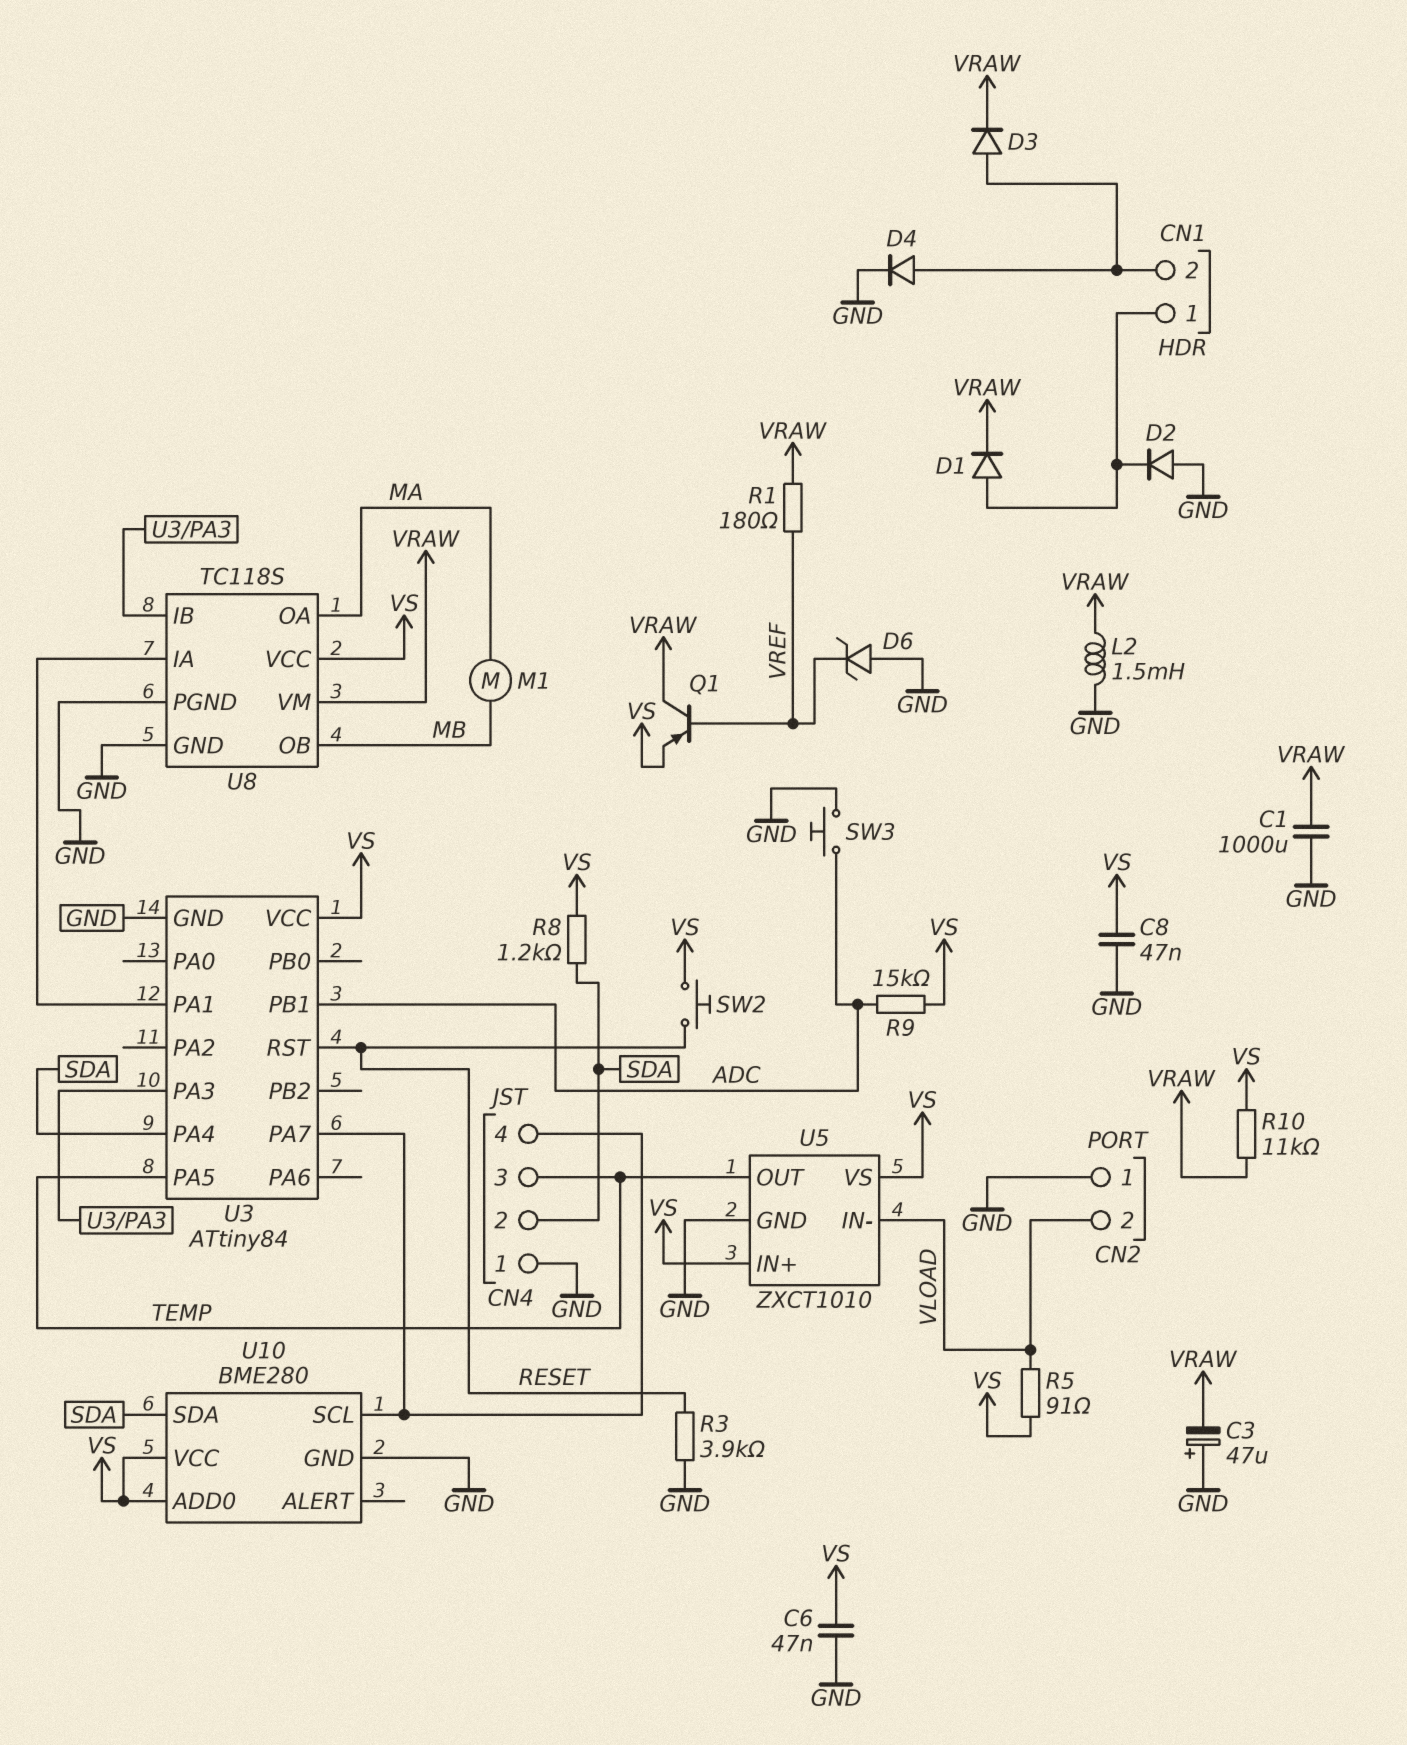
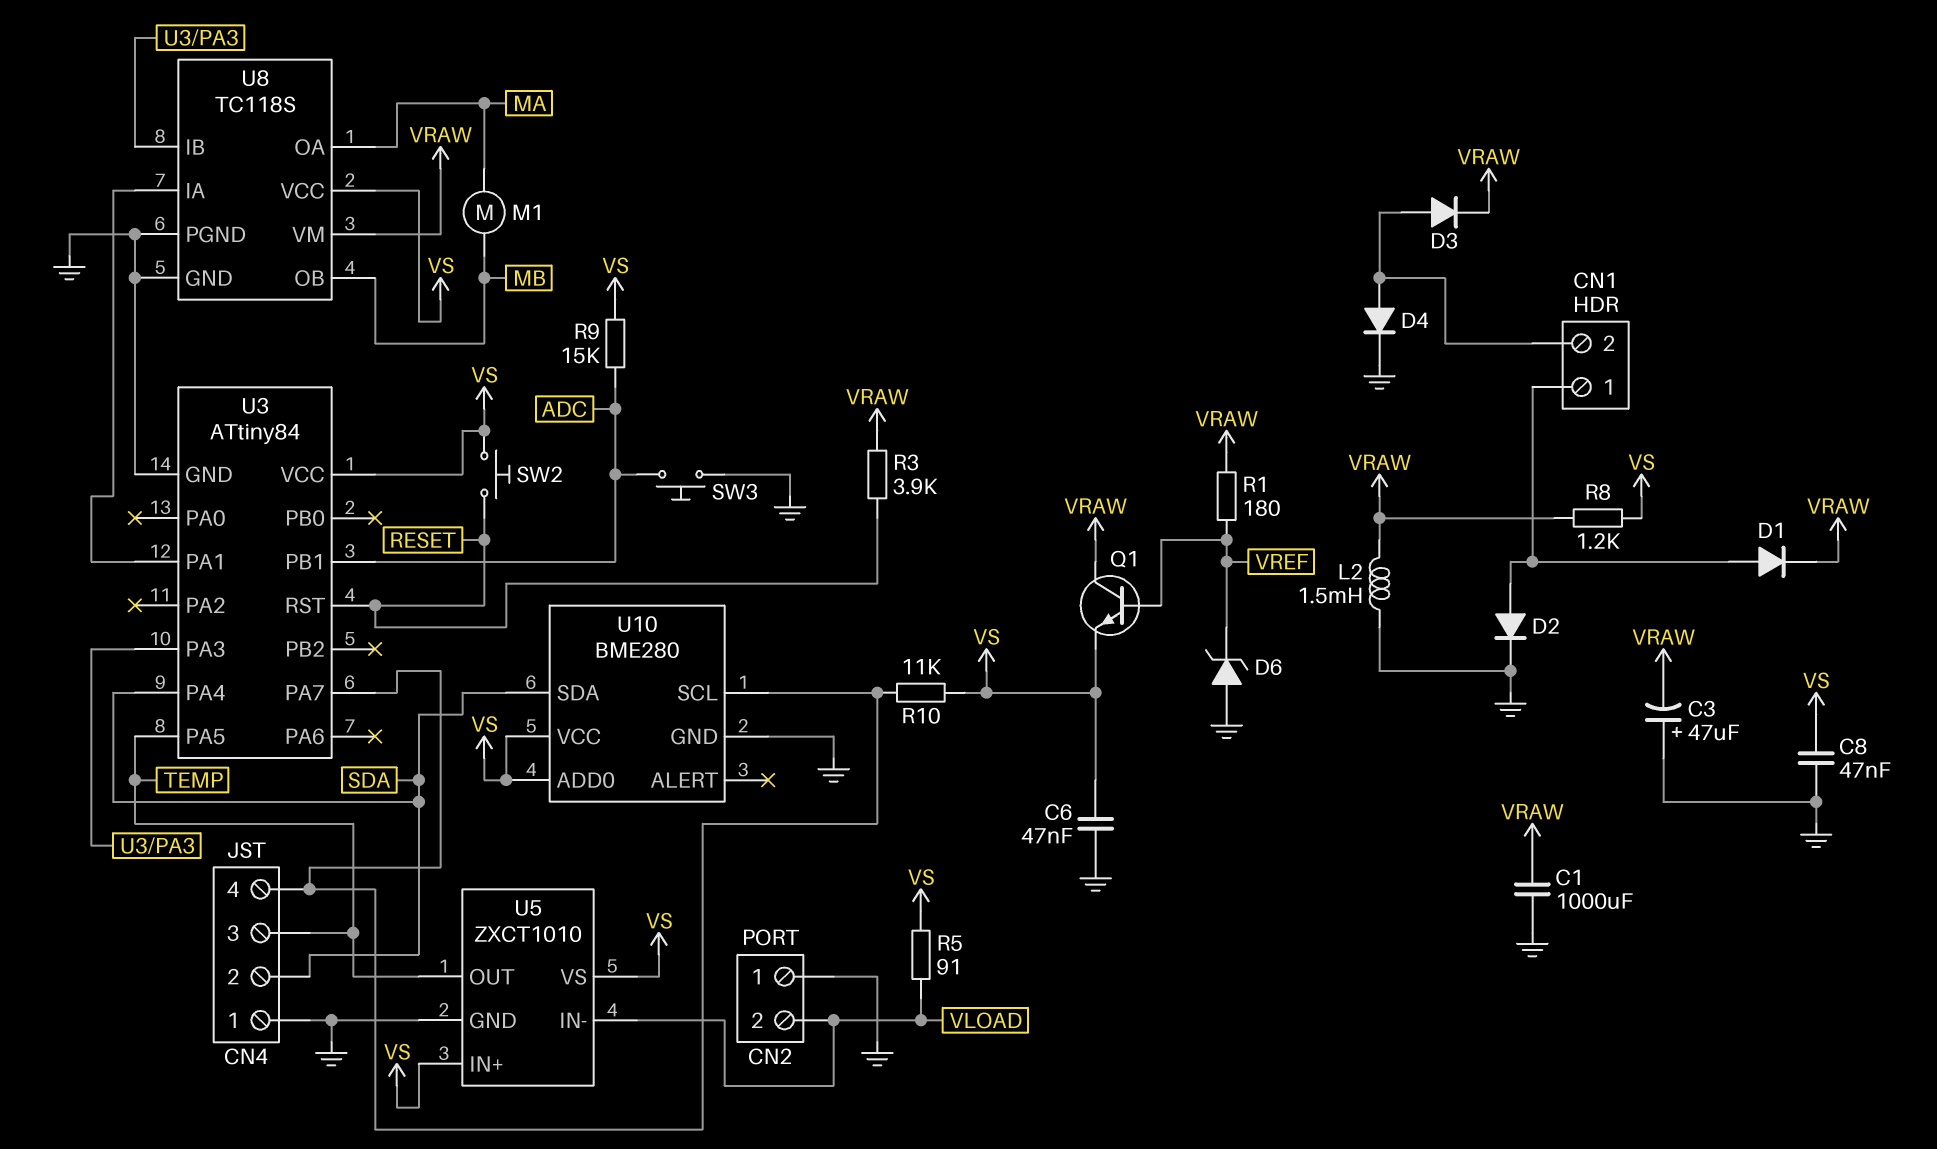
D2: diode (A GND, K CN1/1) -> diode (A CN1/1, K GND)
Q1: PNP (B VREF, C VRAW, E VS) -> NPN (B VREF, C VRAW, E VS)
R3: 3.9k (GND, RESET) -> 3.9k (RESET, VRAW)
R8: 1.2k (SDA, VS) -> 1.2k (VRAW, VS)
R10: 11k (VRAW, VS) -> 11k (CN4/4, VS)

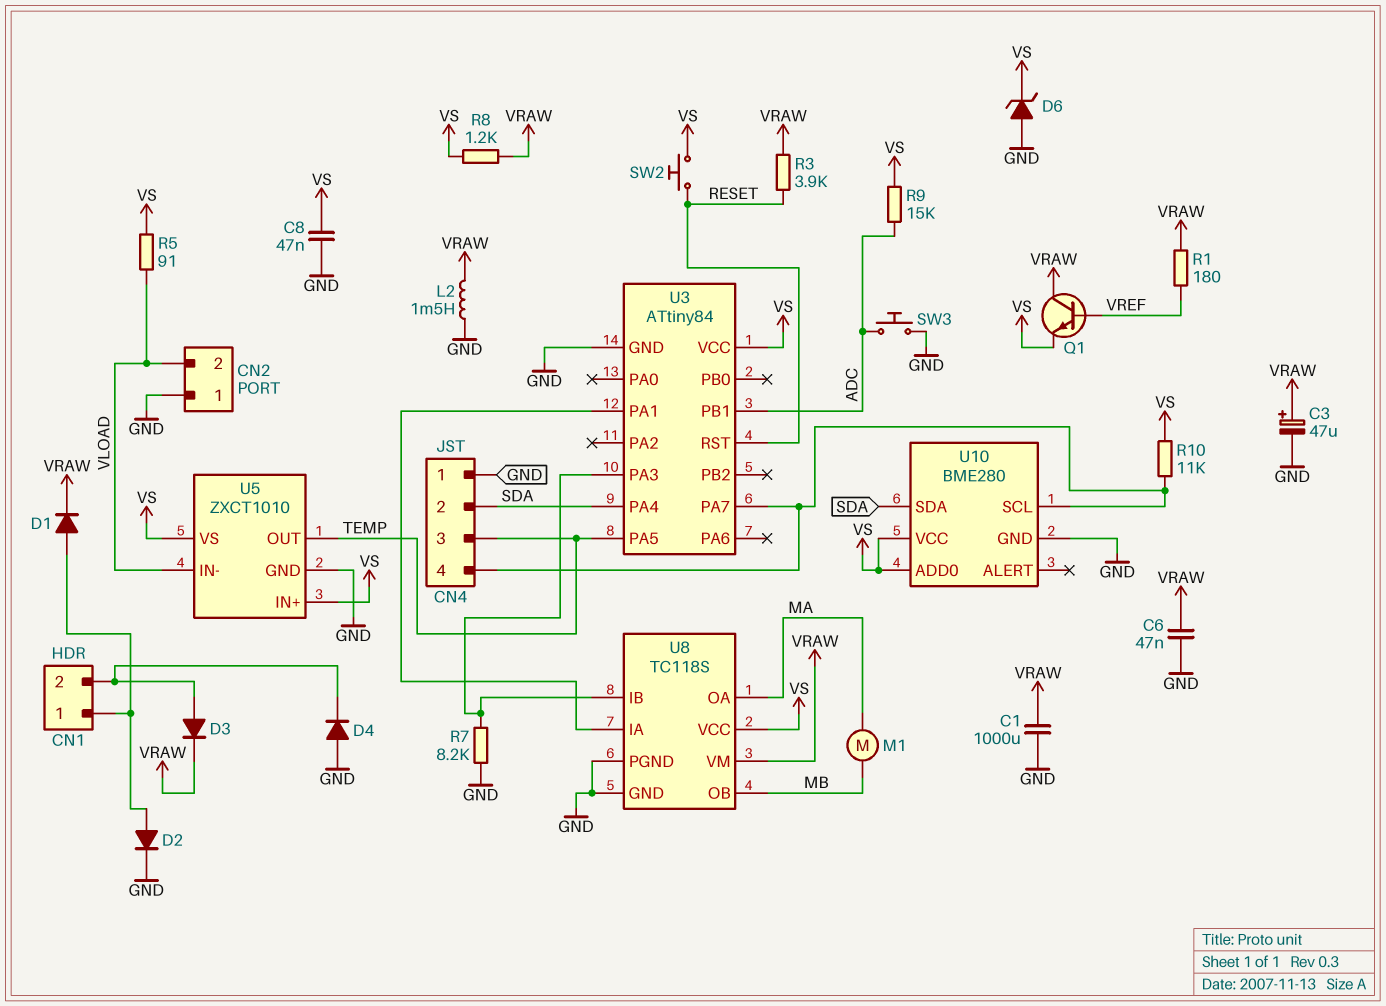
C3: 47uF (plus GND, minus VRAW) -> 47uF (plus VRAW, minus GND)
C6: 47nF (GND, VS) -> 47nF (GND, VRAW)
D4: diode (A CN1/2, K GND) -> diode (A GND, K CN1/2)
D6: zener (A GND, K VREF) -> zener (A GND, K VS)
R7: none -> 8.2k (GND, U3/PA3)

